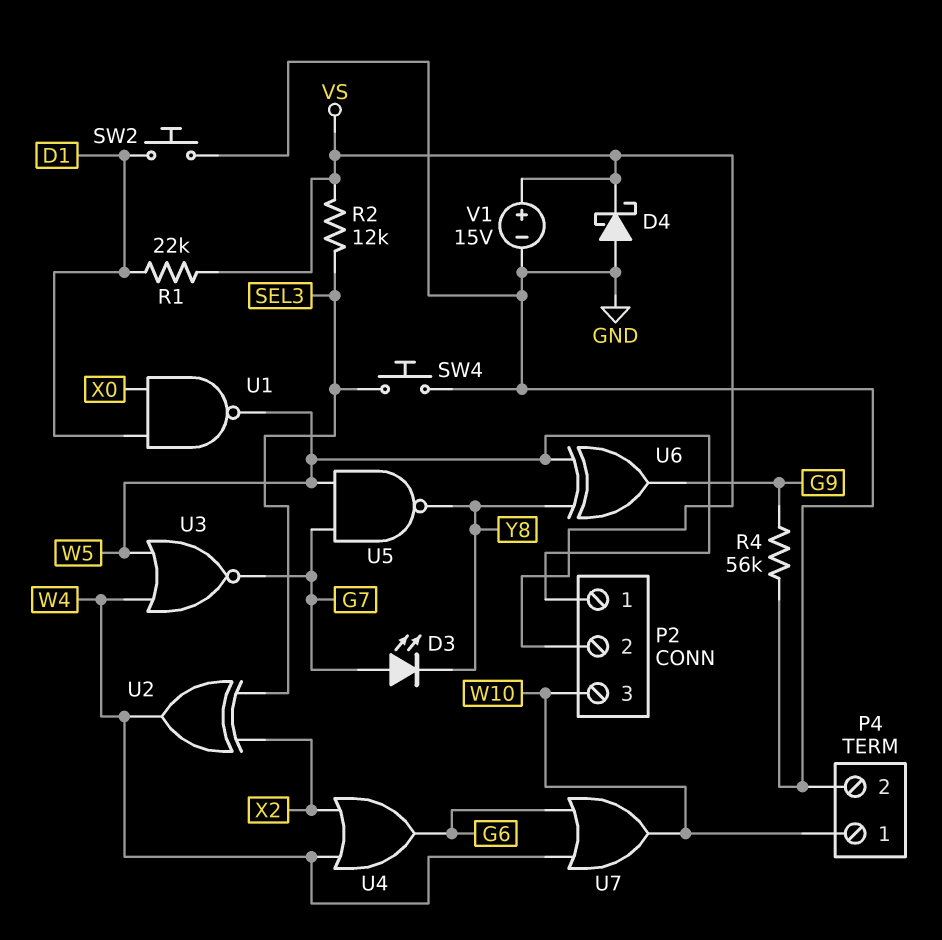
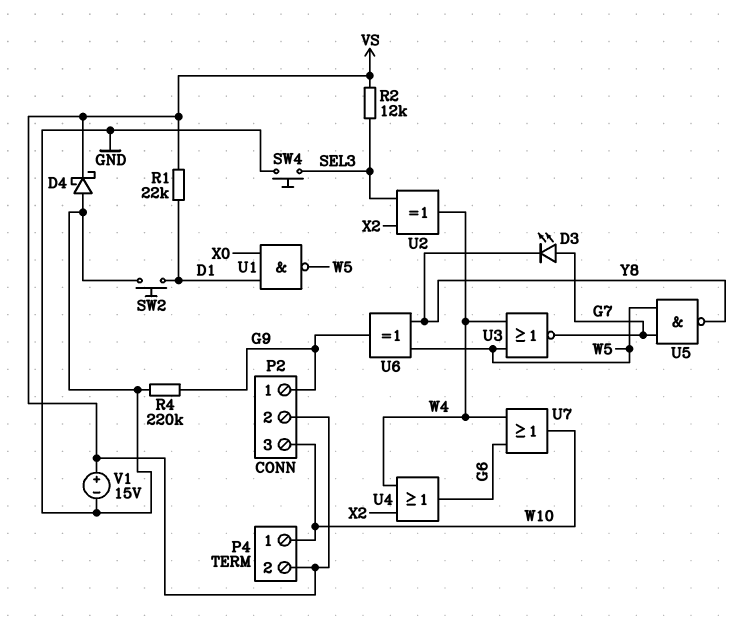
P2 pin 1: W5 -> G9
P4 pin 2: GND -> VS
R4: 56k (G9, GND) -> 220k (G9, GND)

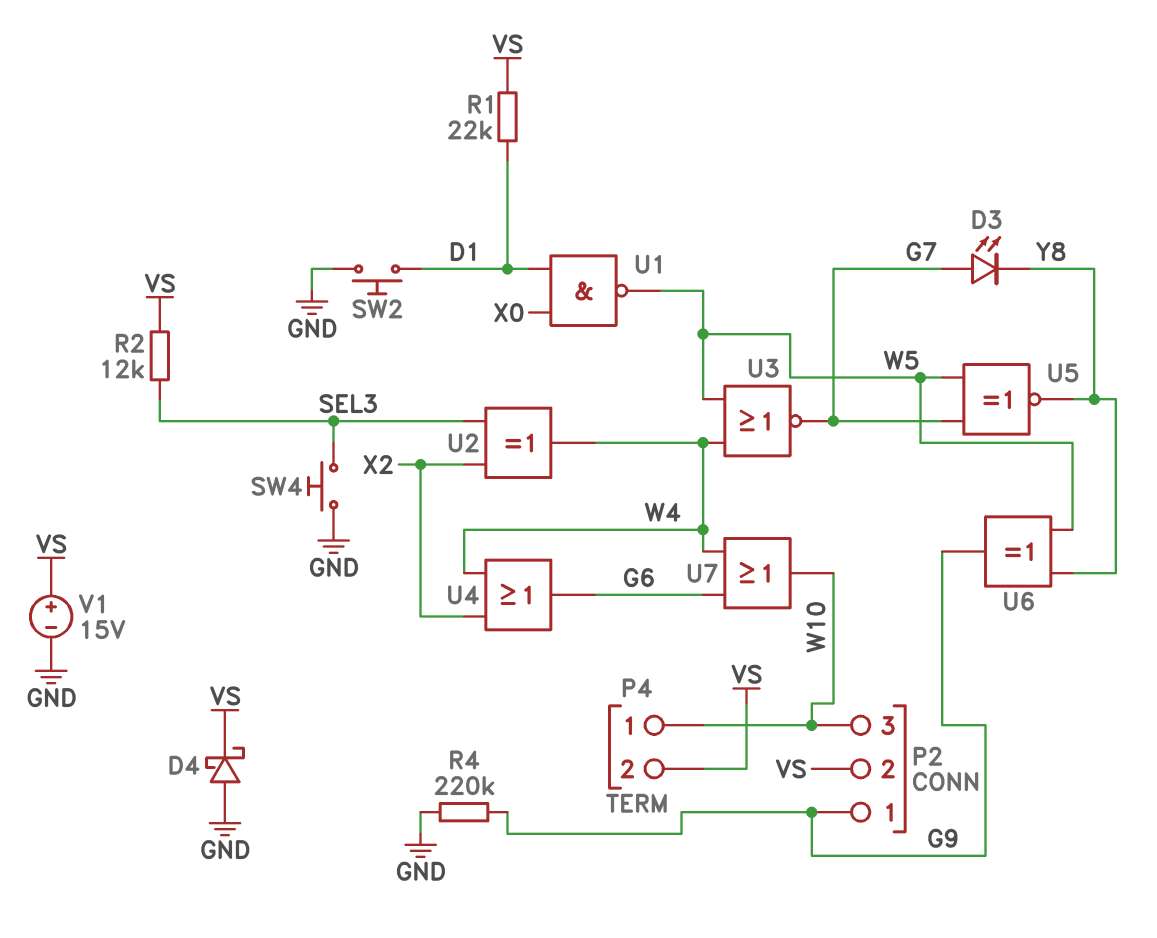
U5: NAND (in G7, in W5, out Y8) -> XNOR (in G7, in W5, out Y8)

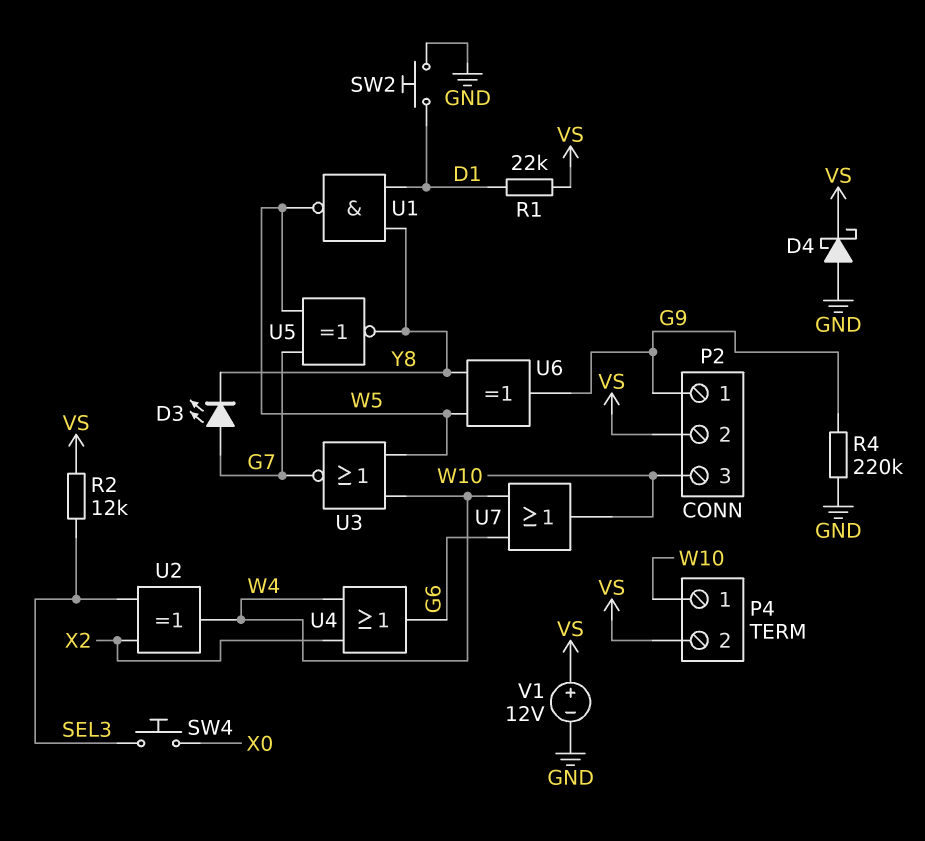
SW4: button (GND, SEL3) -> button (SEL3, X0)
U1: NAND (in D1, in X0, out W5) -> NAND (in D1, in Y8, out W5)
V1: 15V (plus VS, minus GND) -> 12V (plus VS, minus GND)

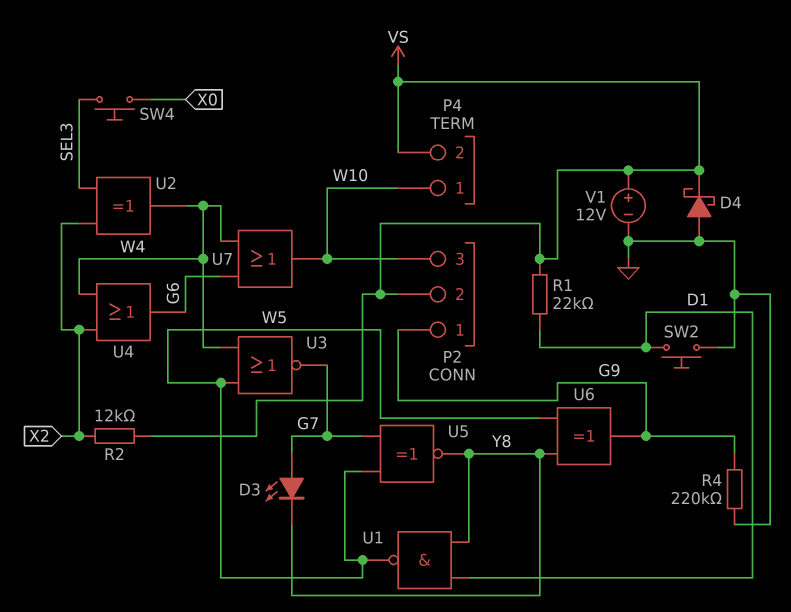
R2: 12k (SEL3, VS) -> 12k (VS, X2)

